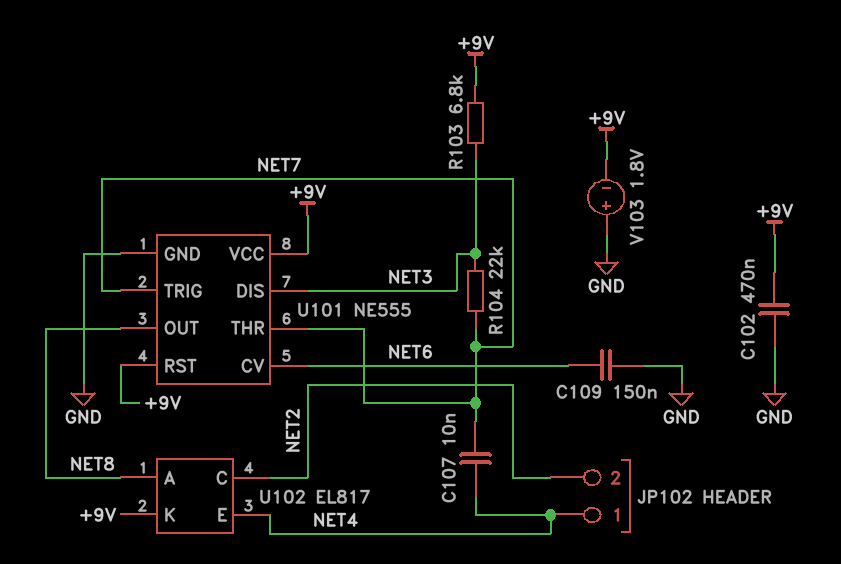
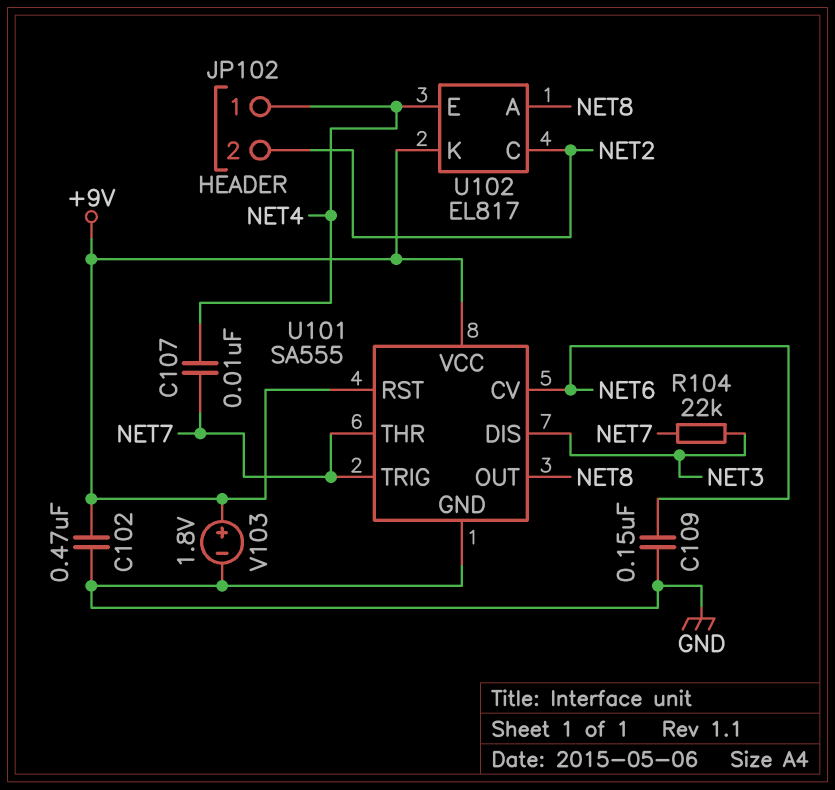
R103: 6.8k (+9V, NET3) -> none
U101: NE555 -> SA555
V103: 1.8V (plus GND, minus +9V) -> 1.8V (plus +9V, minus GND)

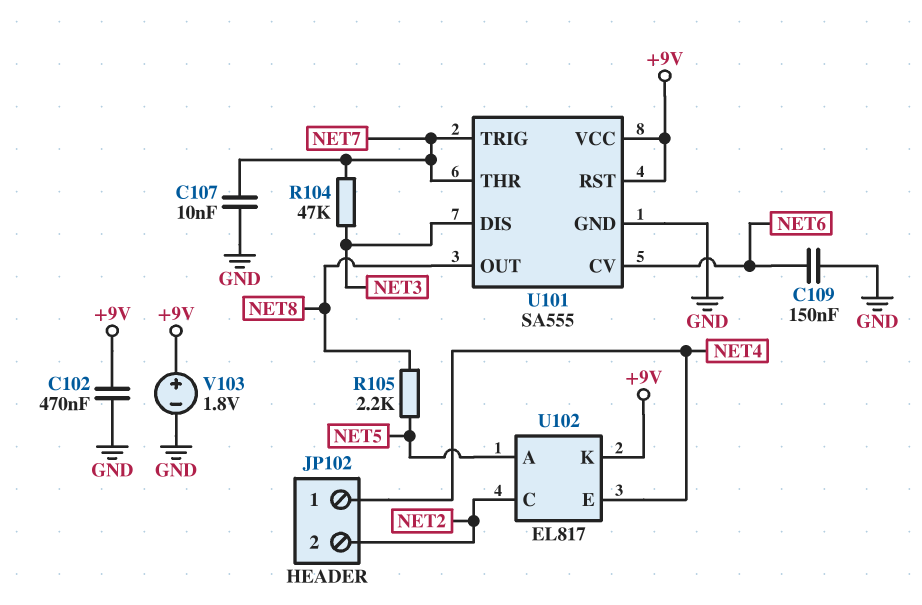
C107: 10nF (NET4, NET7) -> 10nF (GND, NET7)
R104: 22k (NET3, NET7) -> 47k (NET3, NET7)
R105: none -> 2.2k (NET5, NET8)
U102 pin A: NET8 -> NET5

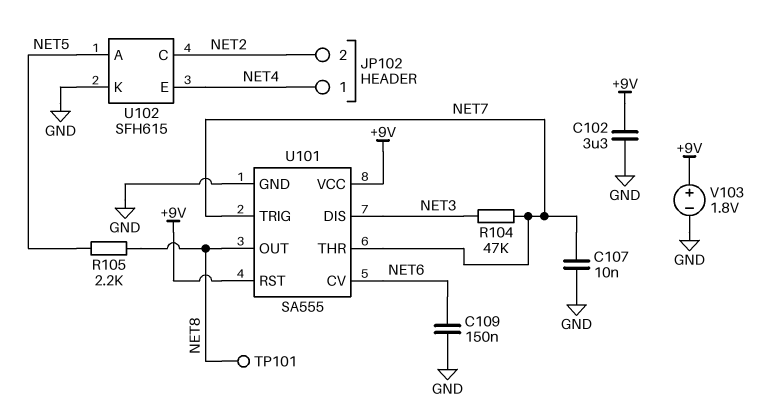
C102: 470nF (+9V, GND) -> 3.3uF (+9V, GND)
TP101: none -> test point (NET8)
U102: EL817 -> SFH615
U102 pin K: +9V -> GND

